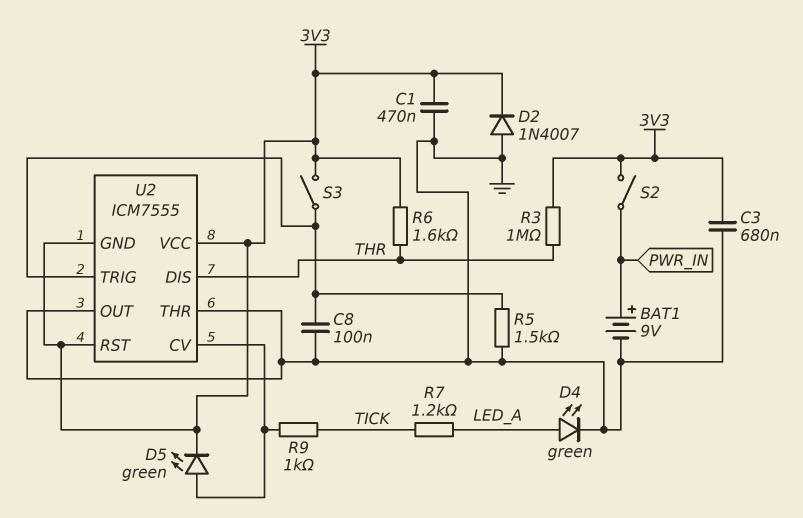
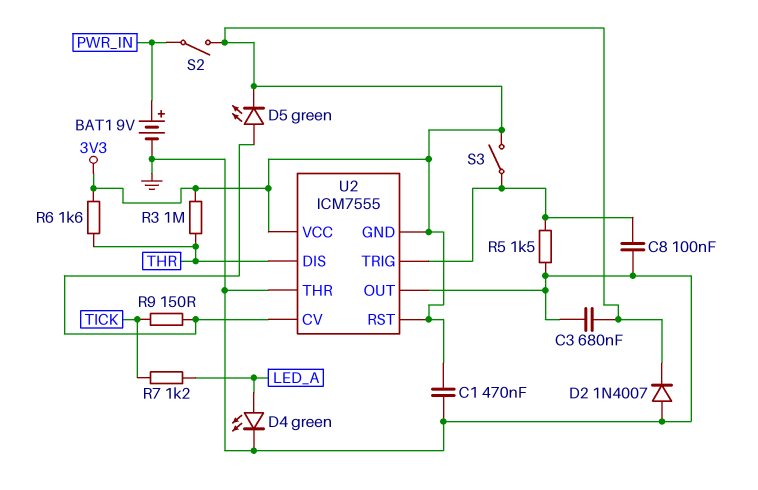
R9: 1k (TICK, U2/CV) -> 150 (TICK, U2/CV)

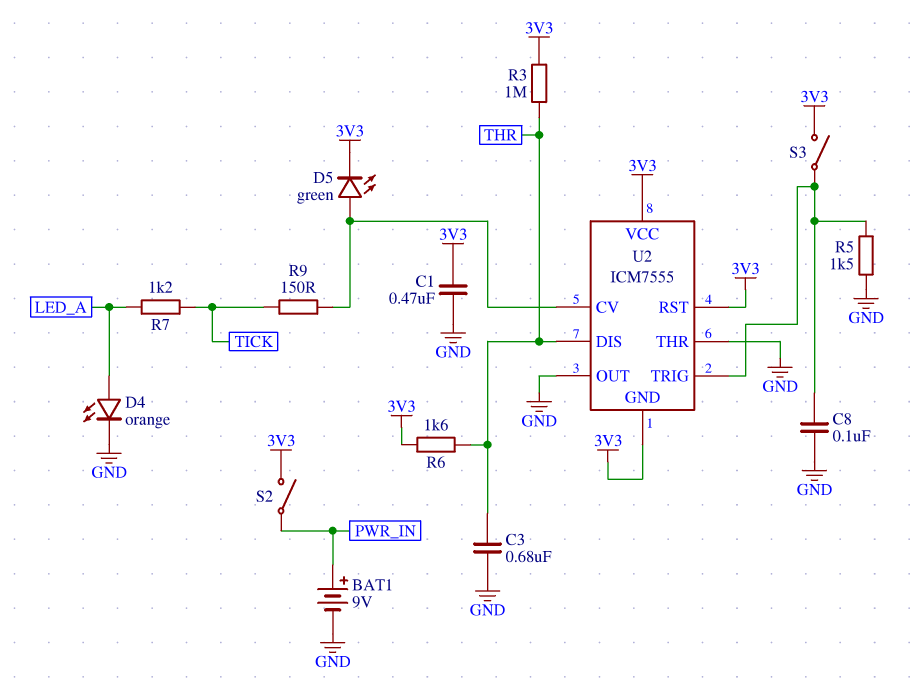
C3: 680nF (3V3, GND) -> 680nF (GND, THR)
D2: diode 1N4007 (A GND, K 3V3) -> none
D4: LED green (A LED_A, K GND) -> LED orange (A LED_A, K GND)

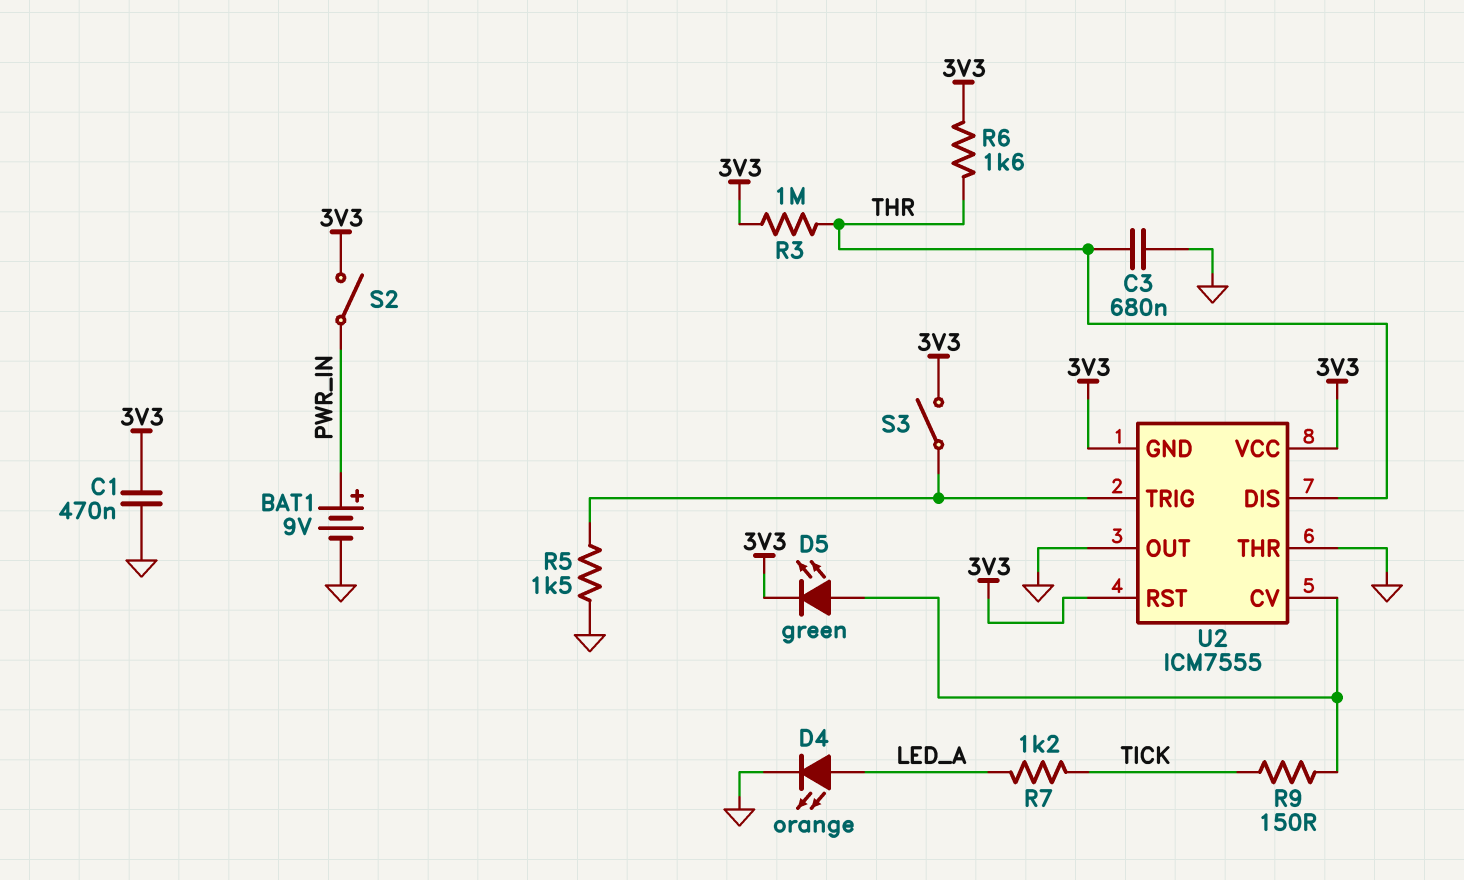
C8: 100nF (GND, U2/TRIG) -> none

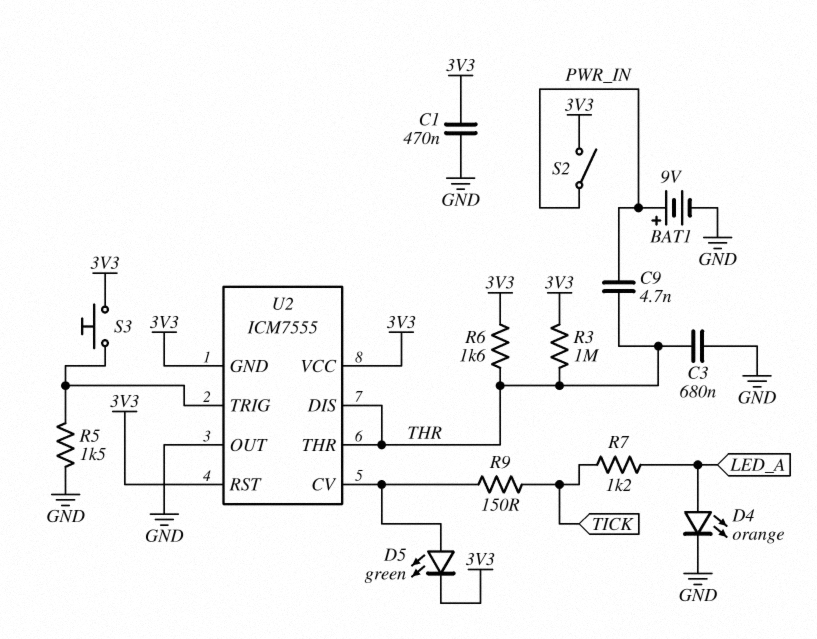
C9: none -> 4.7nF (PWR_IN, THR)
S3: switch (3V3, U2/TRIG) -> button (3V3, U2/TRIG)
U2 pin THR: GND -> THR

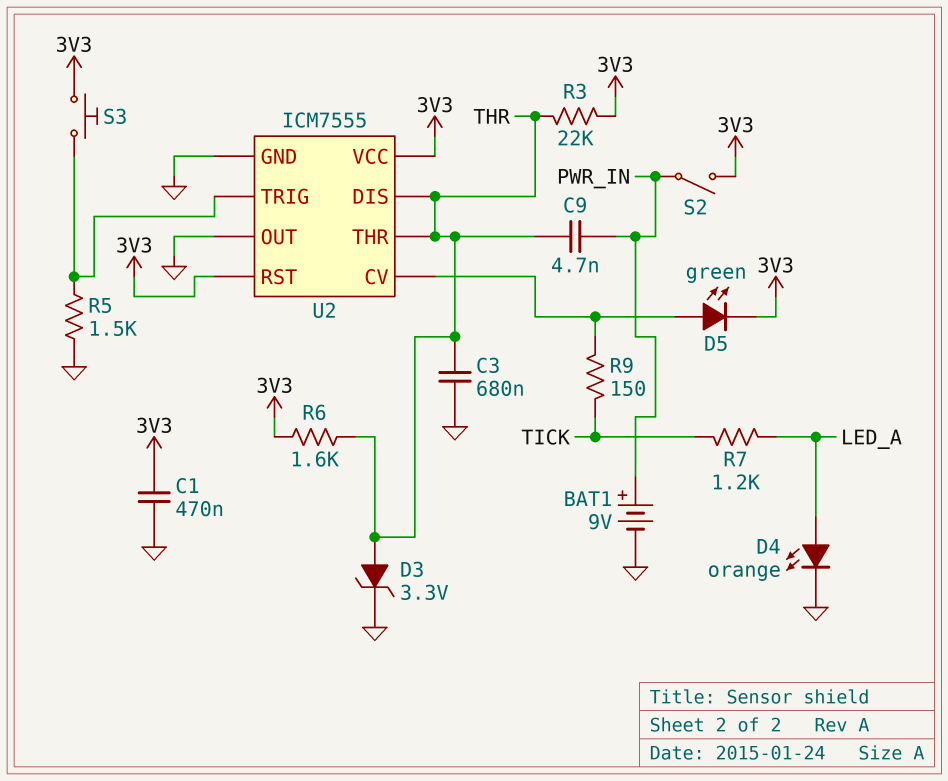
D3: none -> zener 3.3V (A THR, K GND)
R3: 1M (3V3, THR) -> 22k (3V3, THR)
U2 pin GND: 3V3 -> GND

